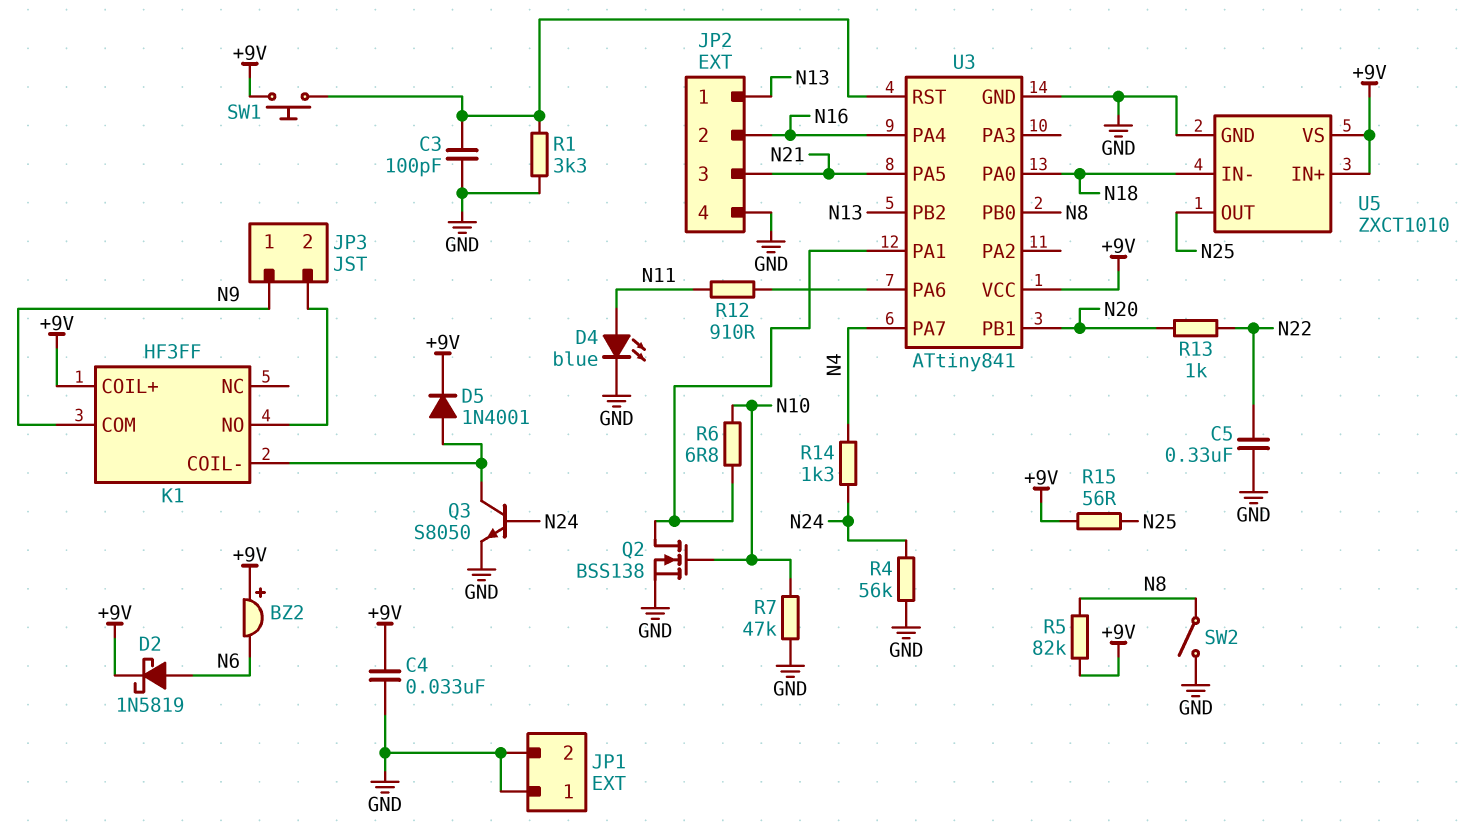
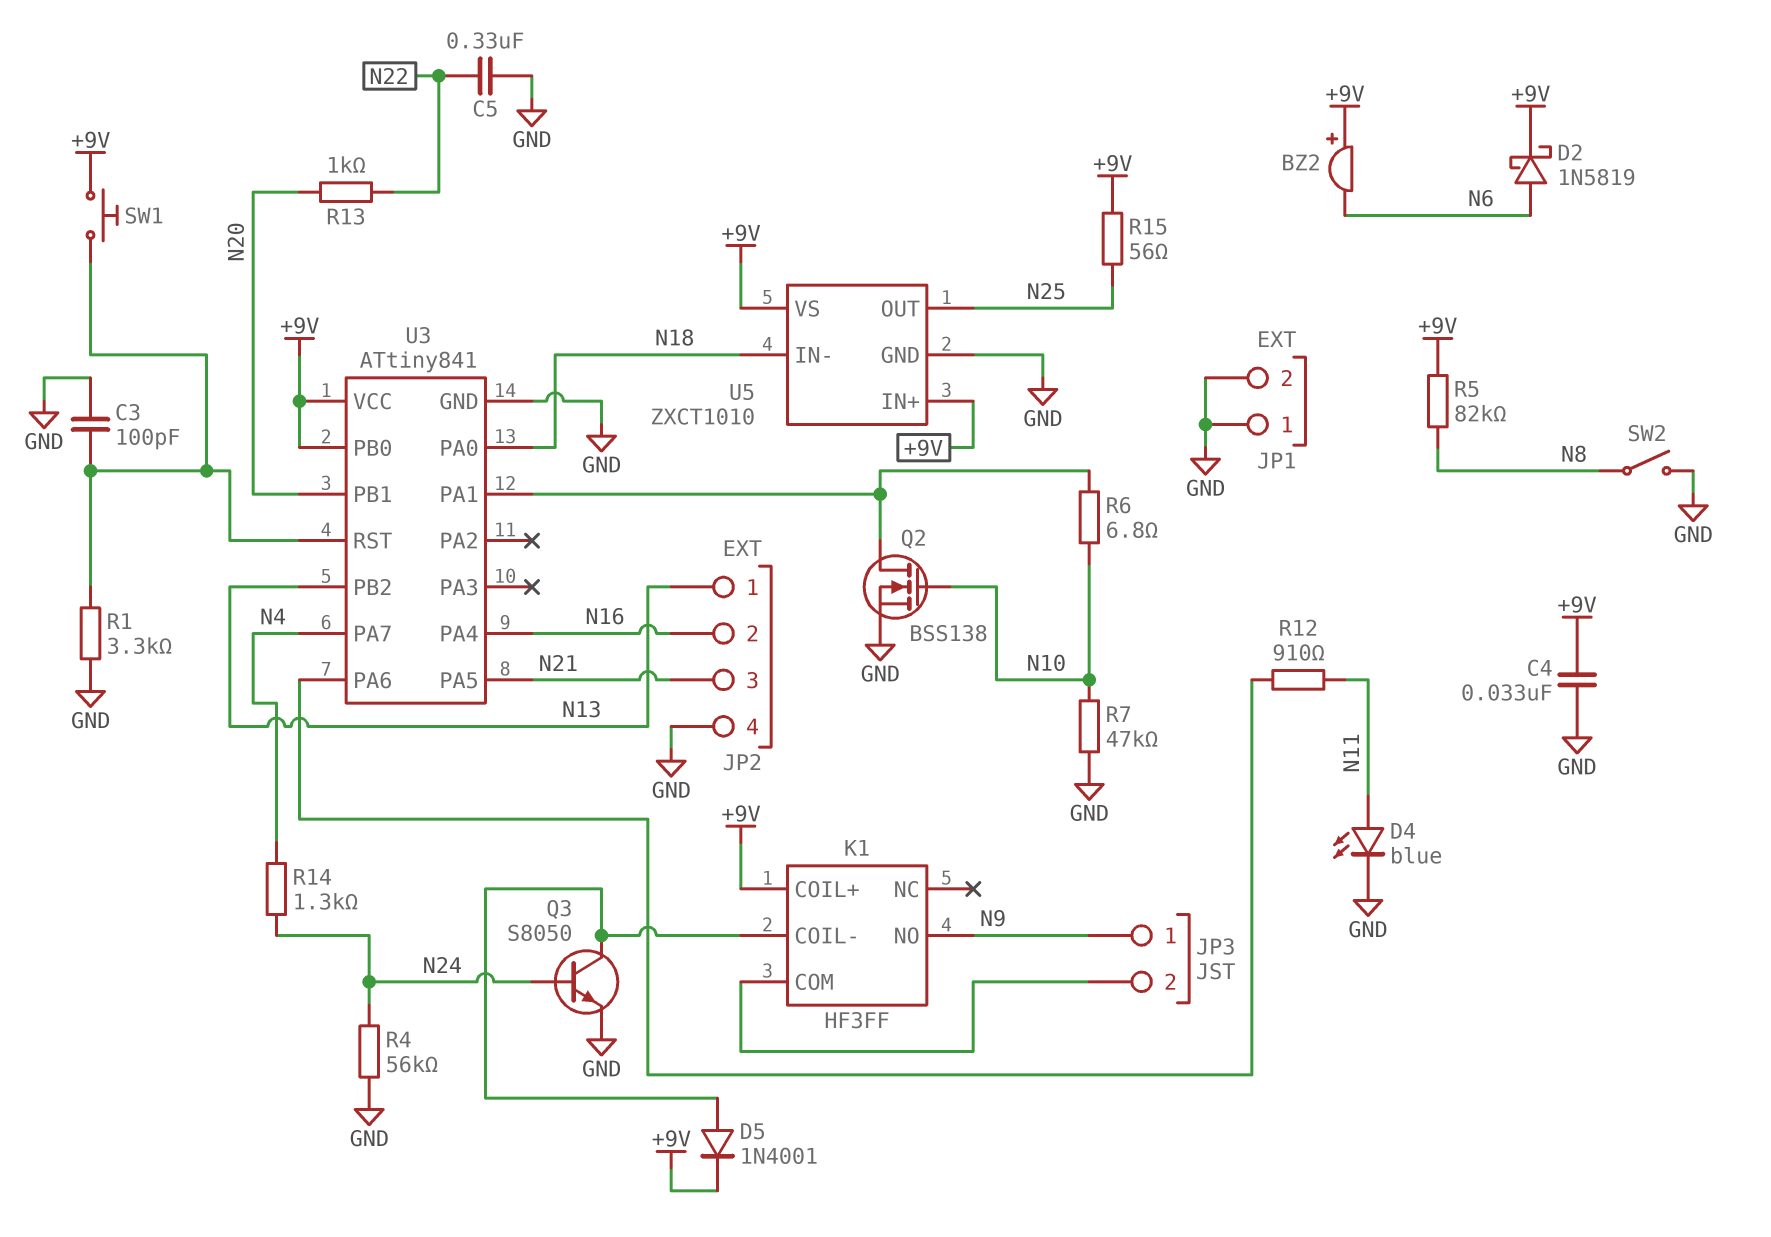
K1 pin COM: N9 -> JP3/2
K1 pin NO: JP3/2 -> N9
U3 pin PB0: N8 -> +9V

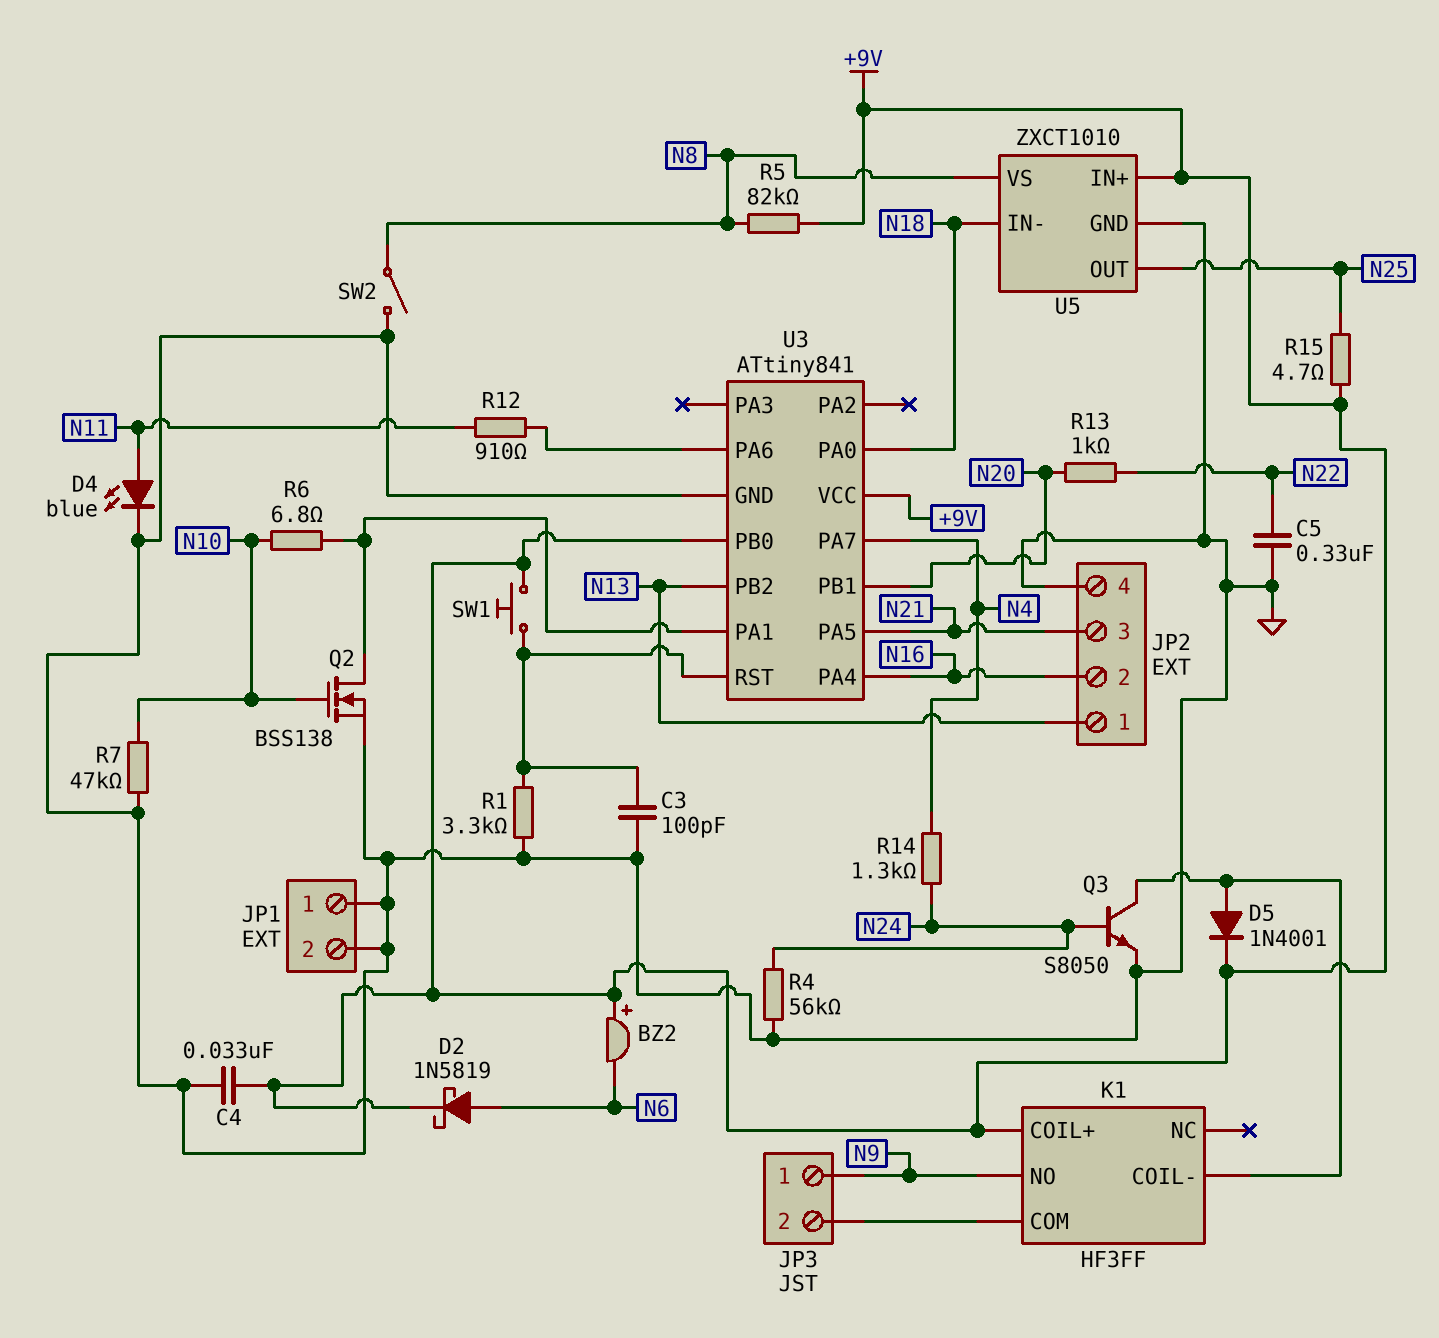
R15: 56 (+9V, N25) -> 4.7 (+9V, N25)
U5 pin VS: +9V -> N8

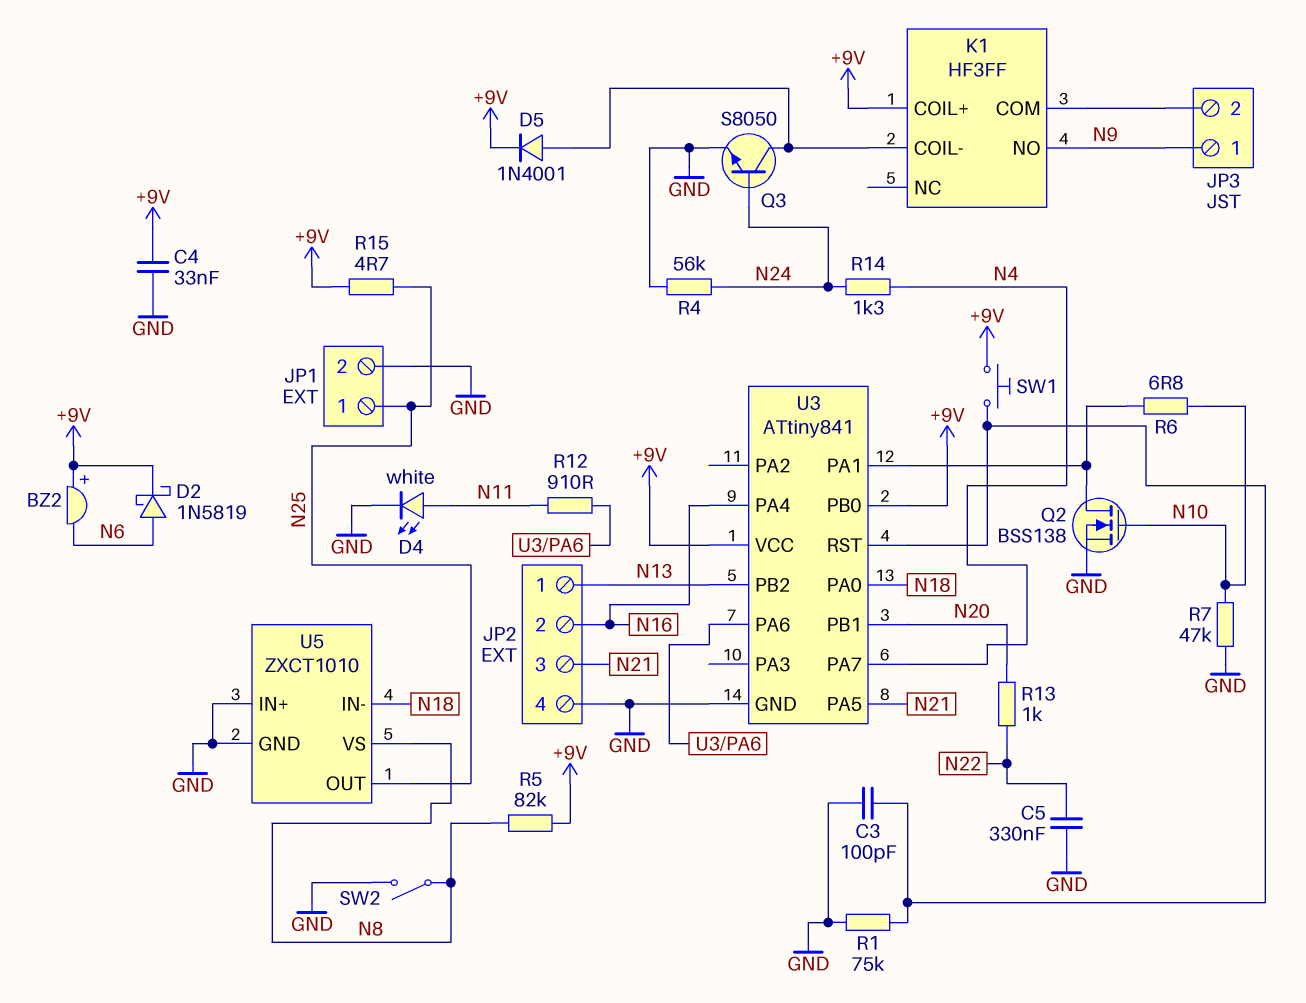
D4: LED blue (A N11, K GND) -> LED white (A N11, K GND)
JP1 pin 1: GND -> N25
R1: 3.3k (GND, U3/RST) -> 75k (GND, U3/RST)
U5 pin IN+: +9V -> GND

